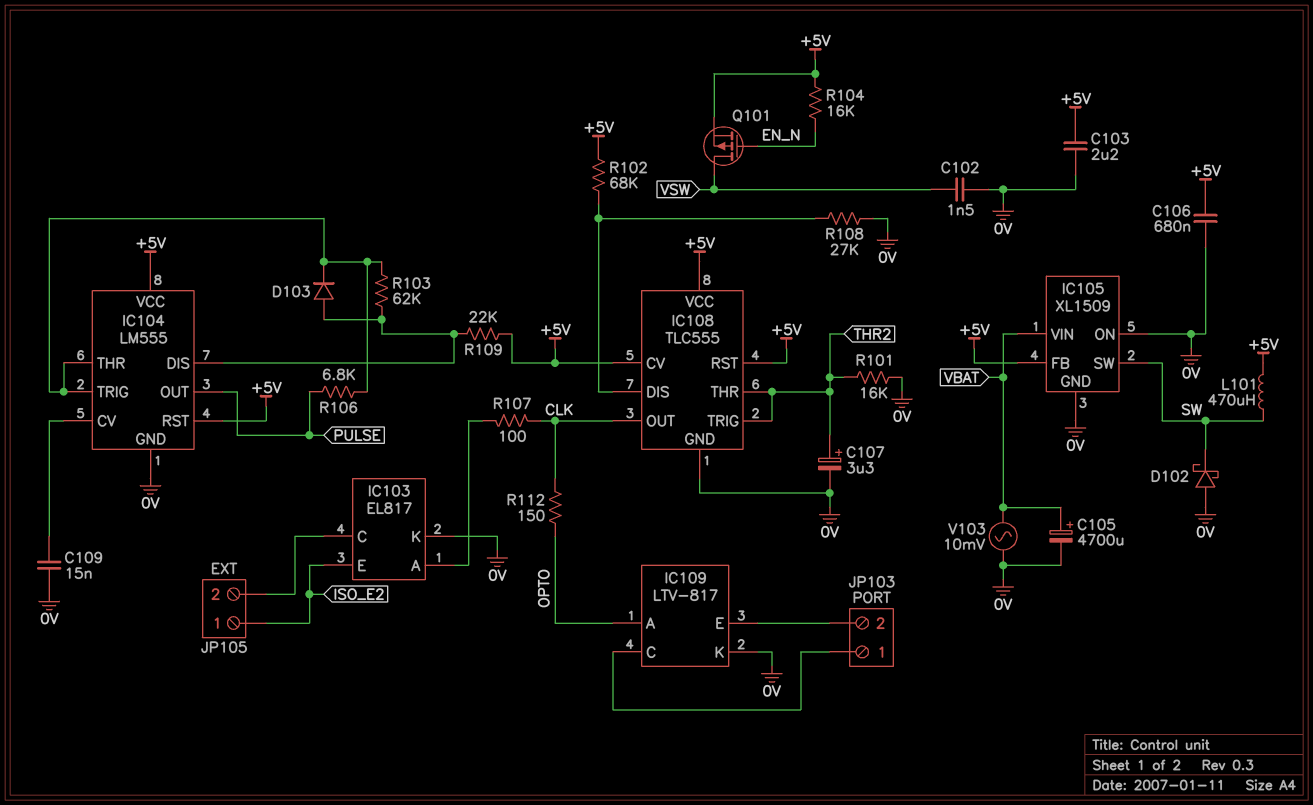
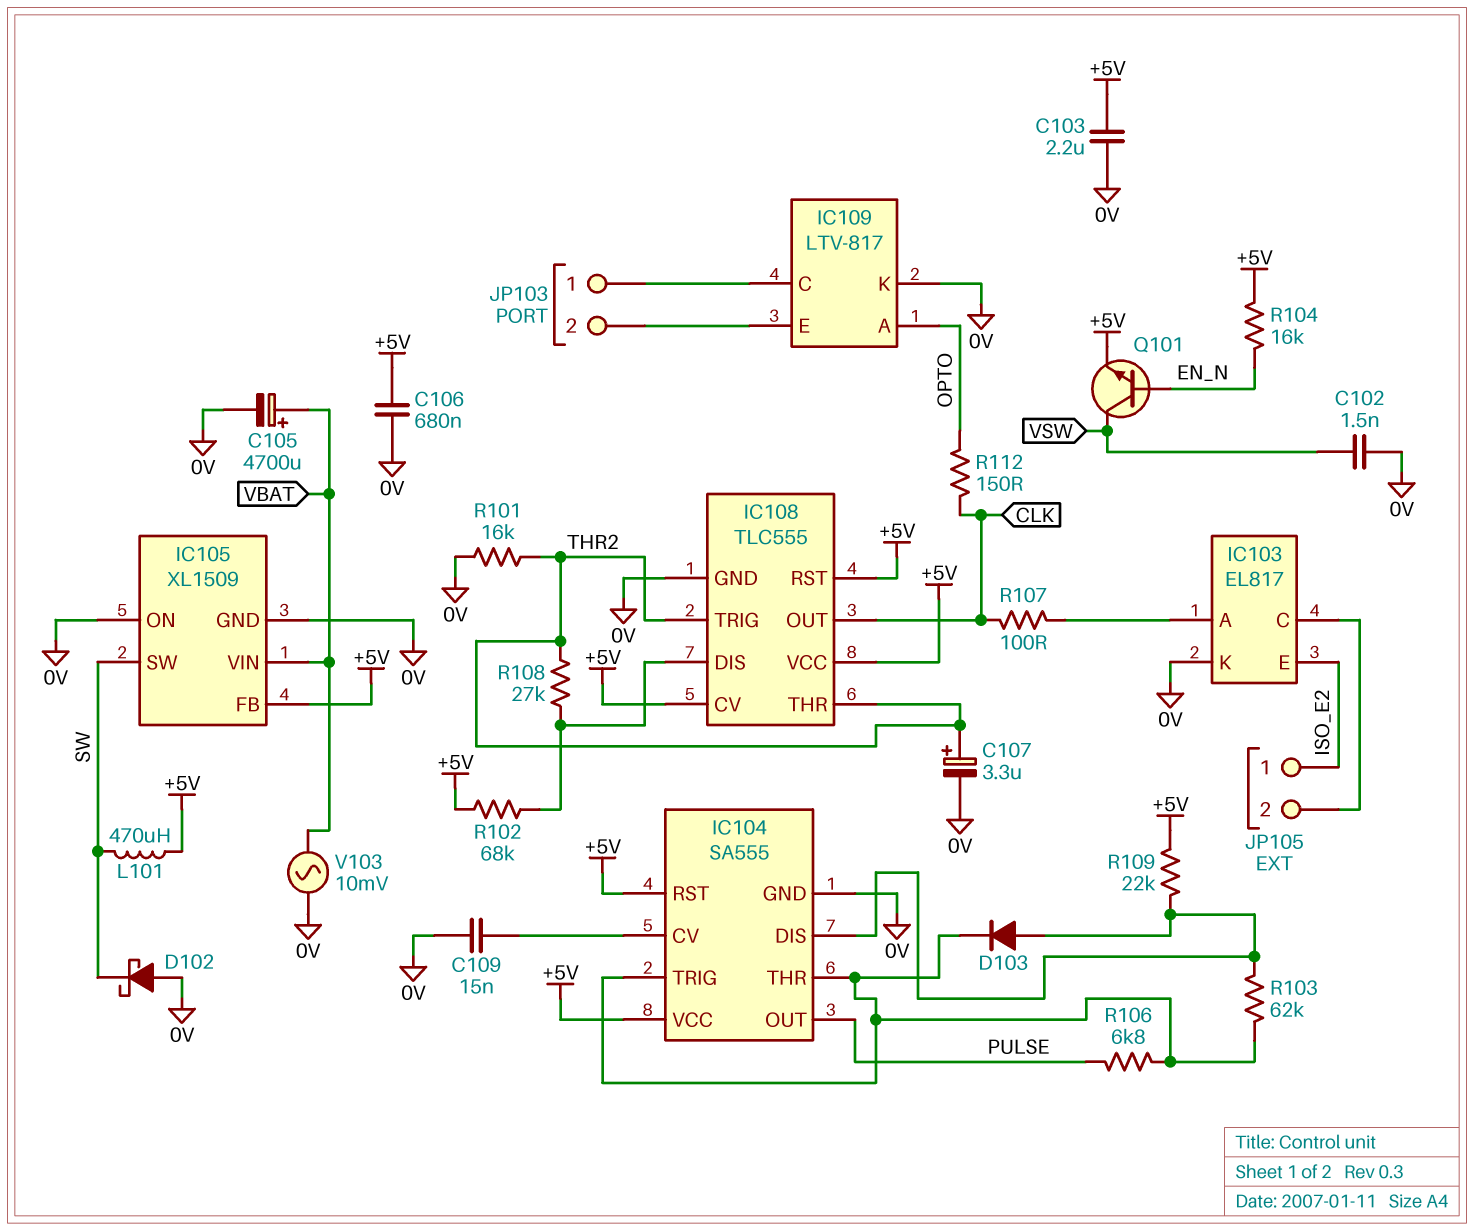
IC104: LM555 -> SA555
Q101: PMOS (G EN_N, D VSW, S +5V) -> NPN (B EN_N, C VSW, E +5V)
R108: 27k (0V, IC108/DIS) -> 27k (IC108/DIS, THR2)

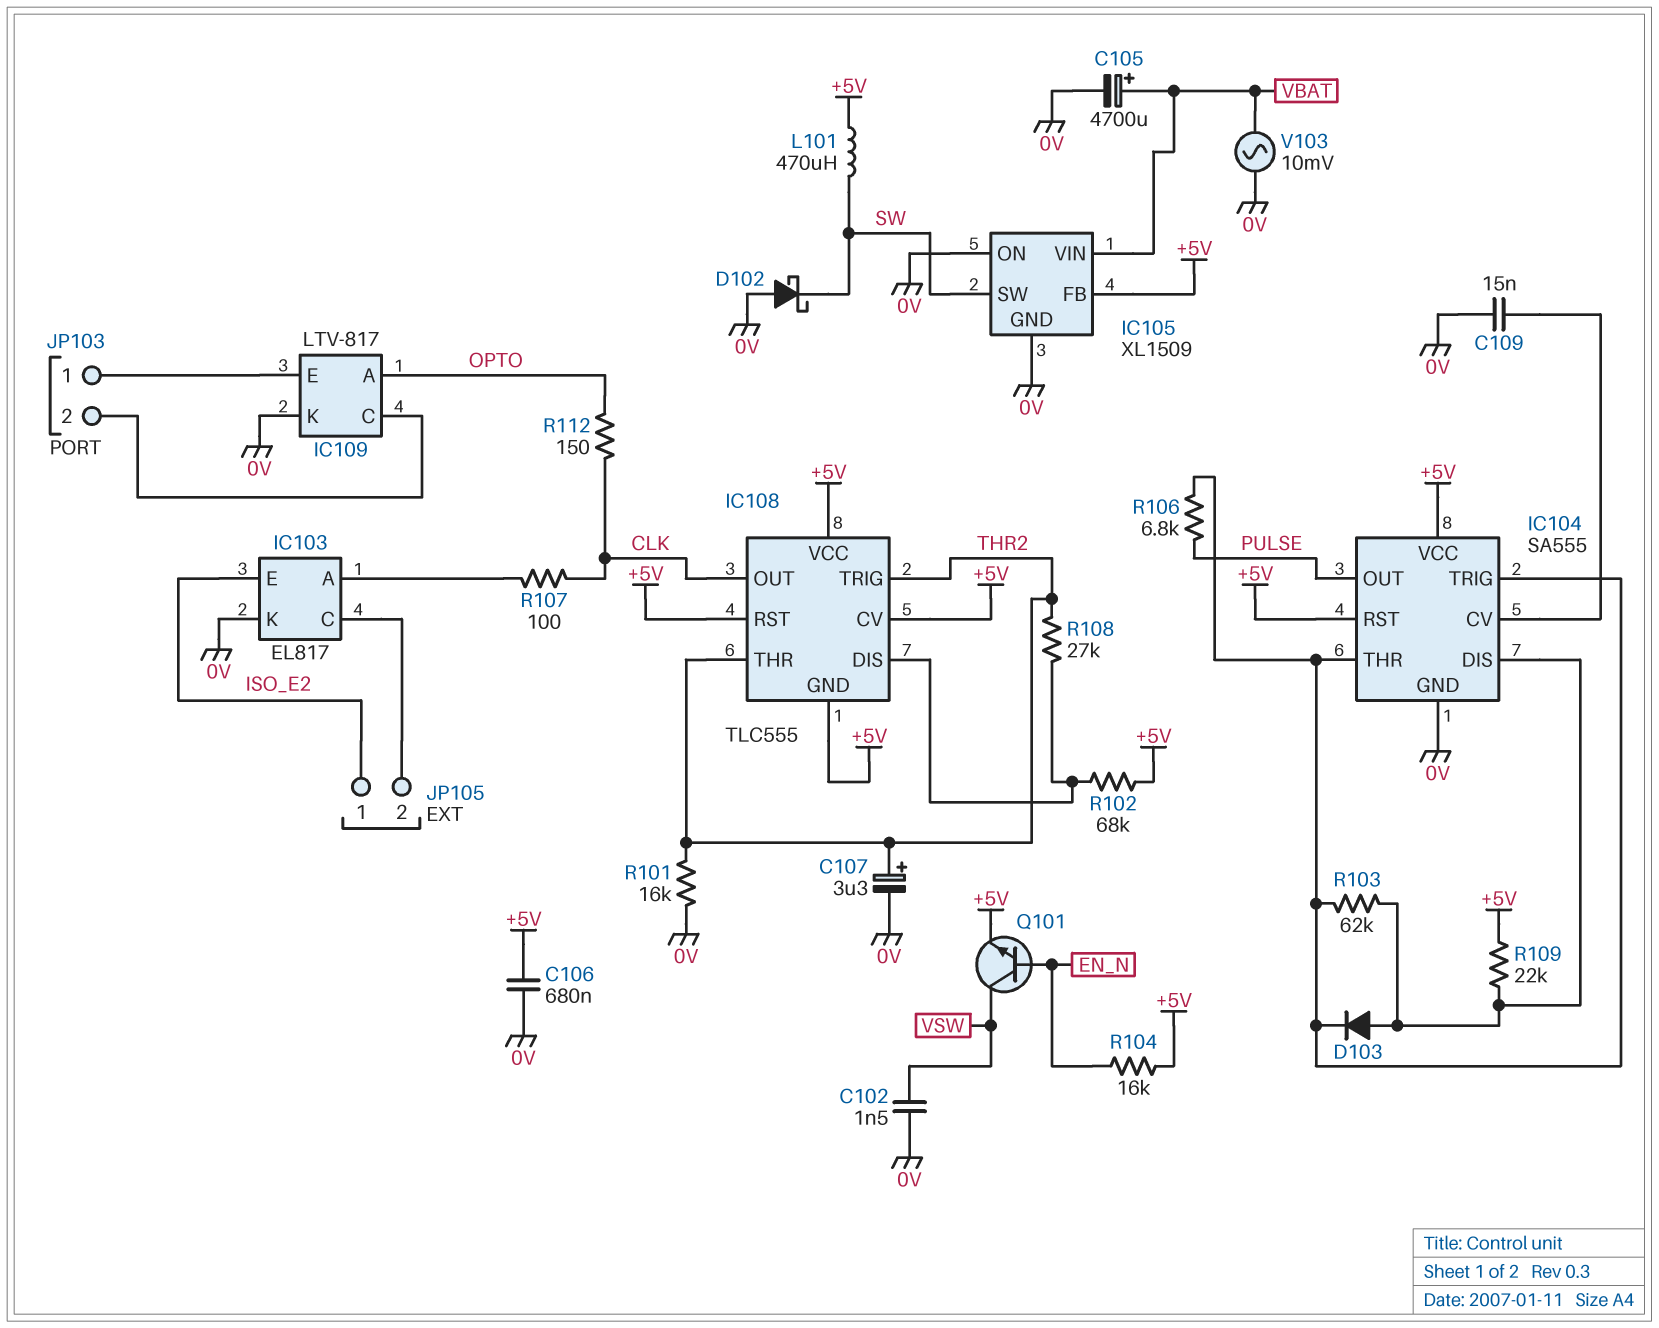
C103: 2.2uF (+5V, 0V) -> none
IC108 pin GND: 0V -> +5V
JP103 pin 1: IC109/C -> IC109/E
JP103 pin 2: IC109/E -> IC109/C

